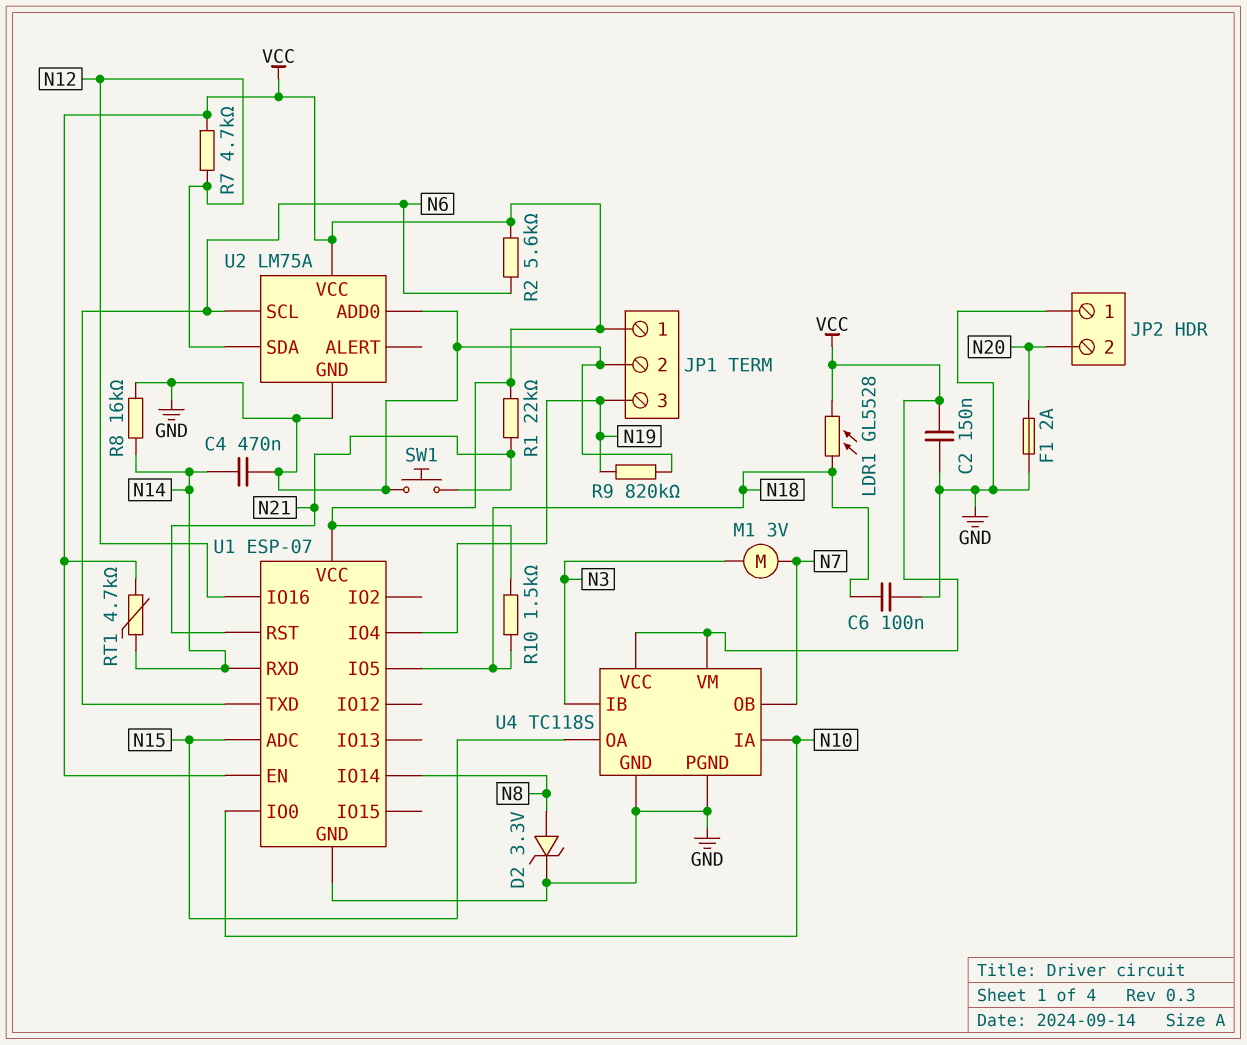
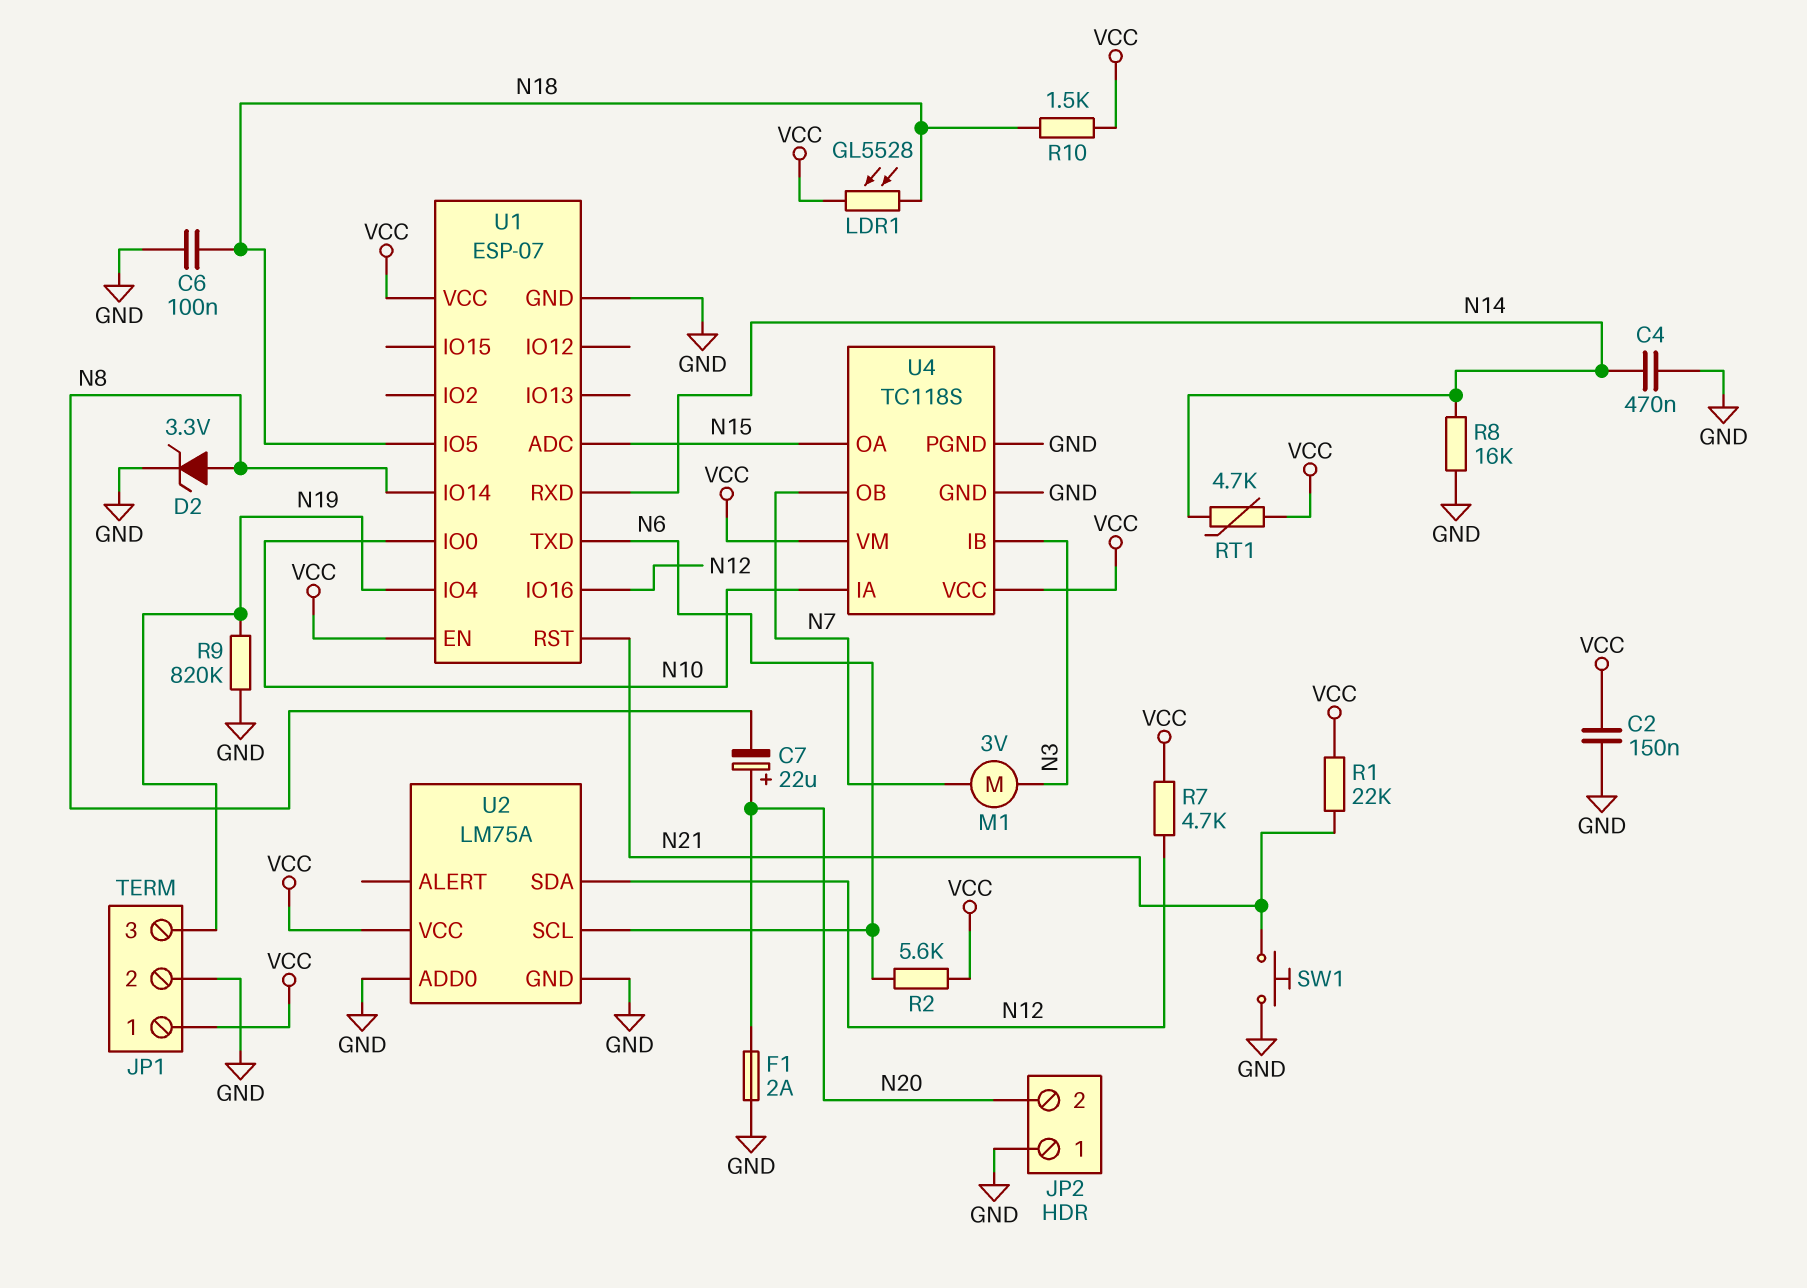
C7: none -> 22uF (plus N20, minus N8)

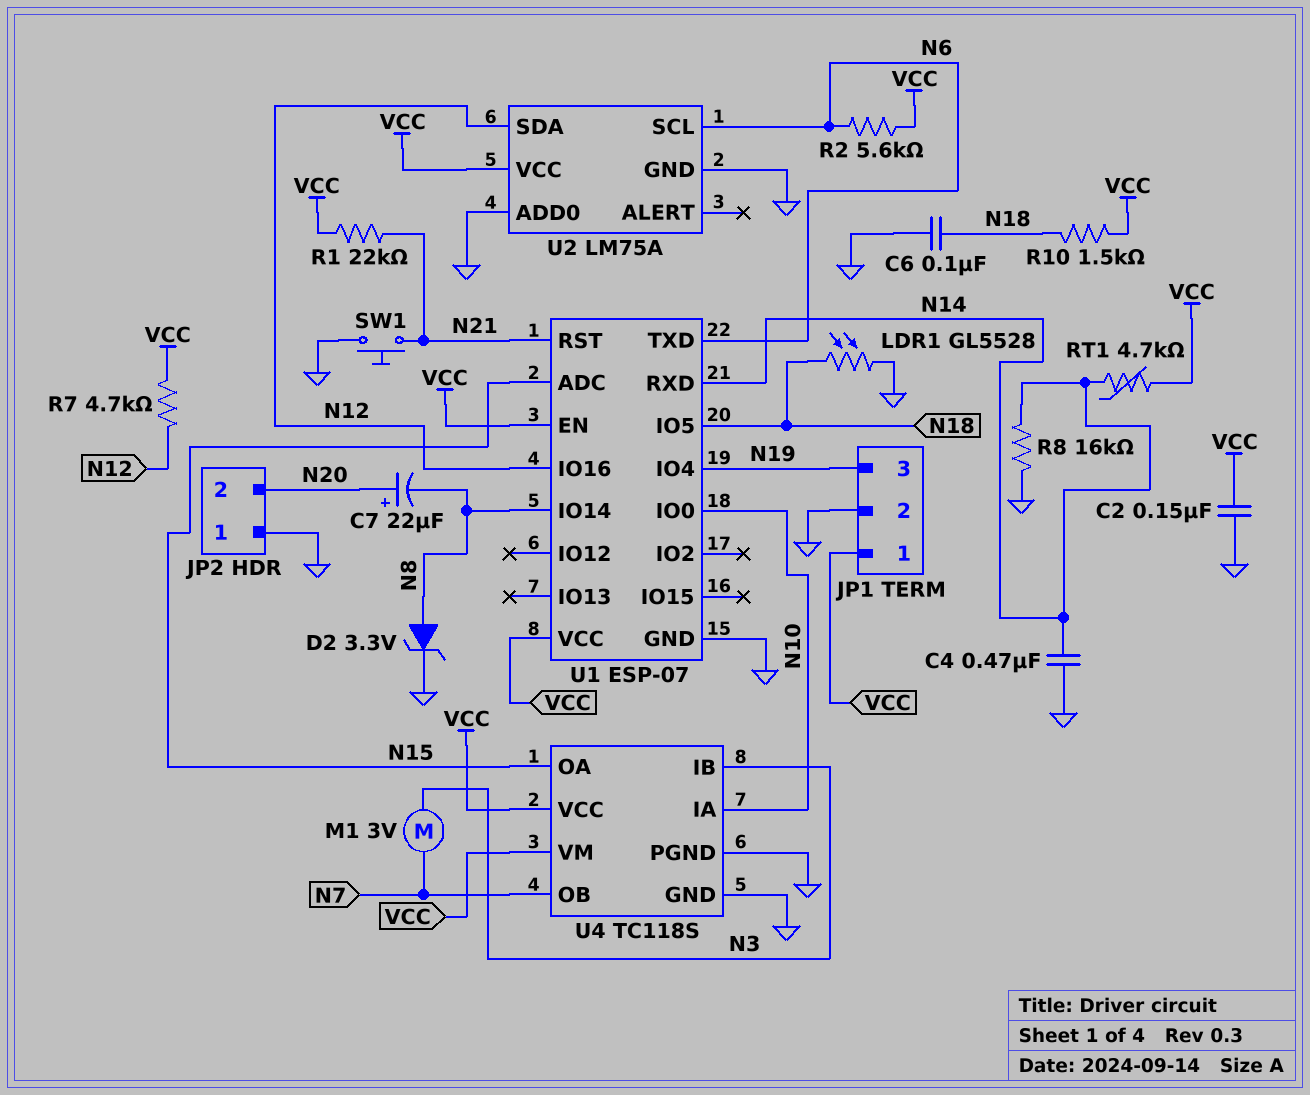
F1: 2A (GND, N20) -> none
LDR1: GL5528 (N18, VCC) -> GL5528 (GND, N18)
R9: 820k (GND, N19) -> none

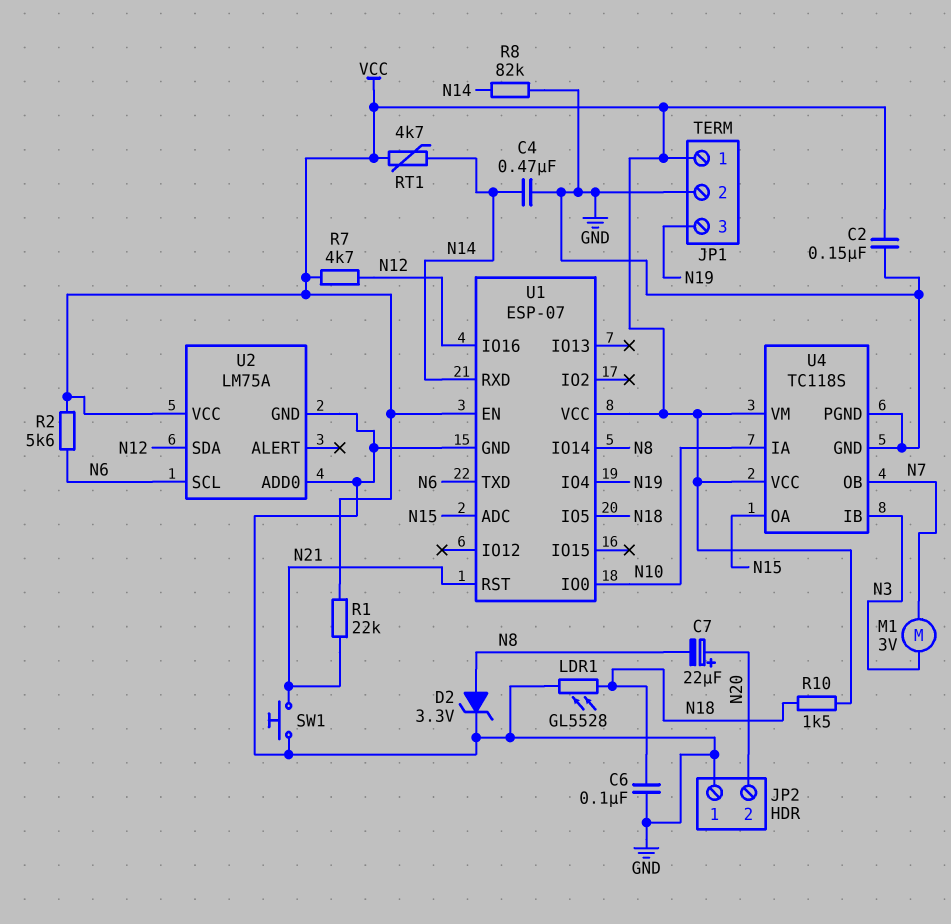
R8: 16k (GND, N14) -> 82k (GND, N14)

